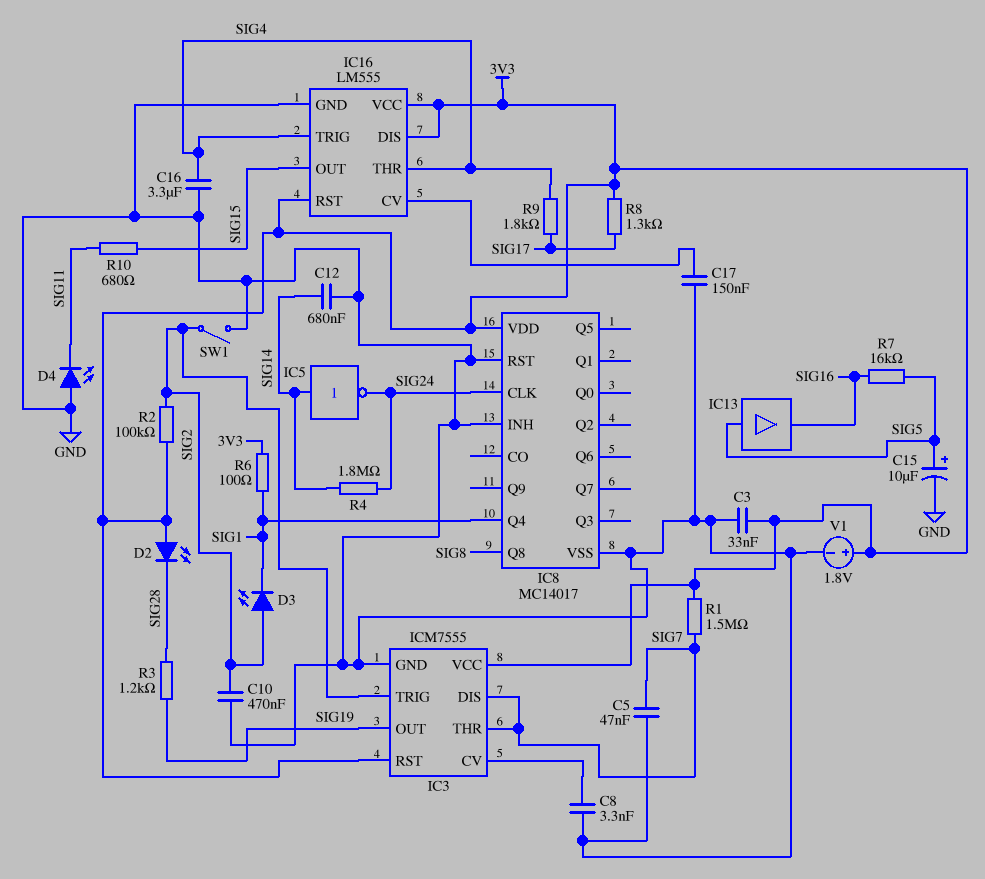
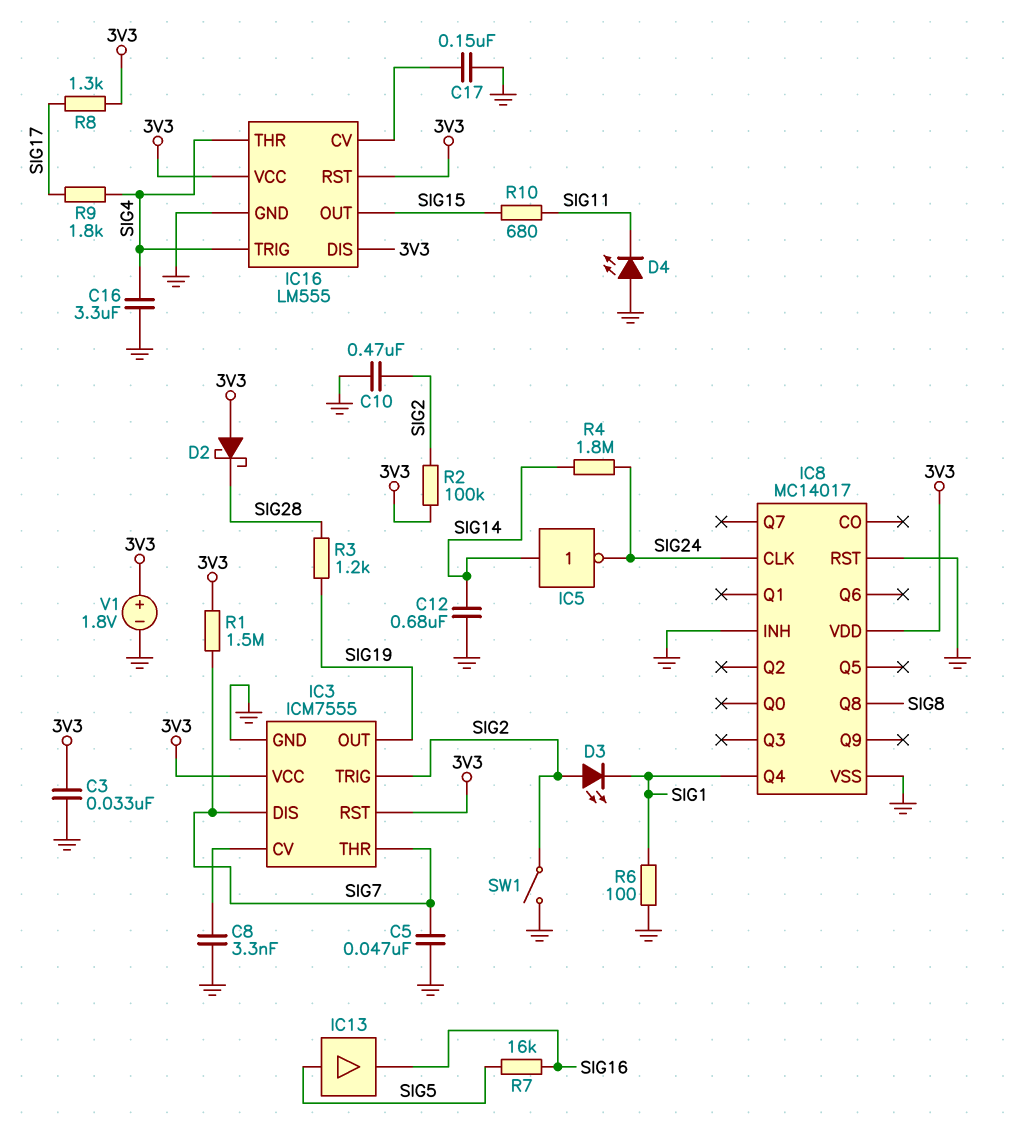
C15: 10uF (plus SIG5, minus GND) -> none
D2: LED (A 3V3, K SIG28) -> schottky (A 3V3, K SIG28)
R6: 100 (3V3, SIG1) -> 100 (GND, SIG1)

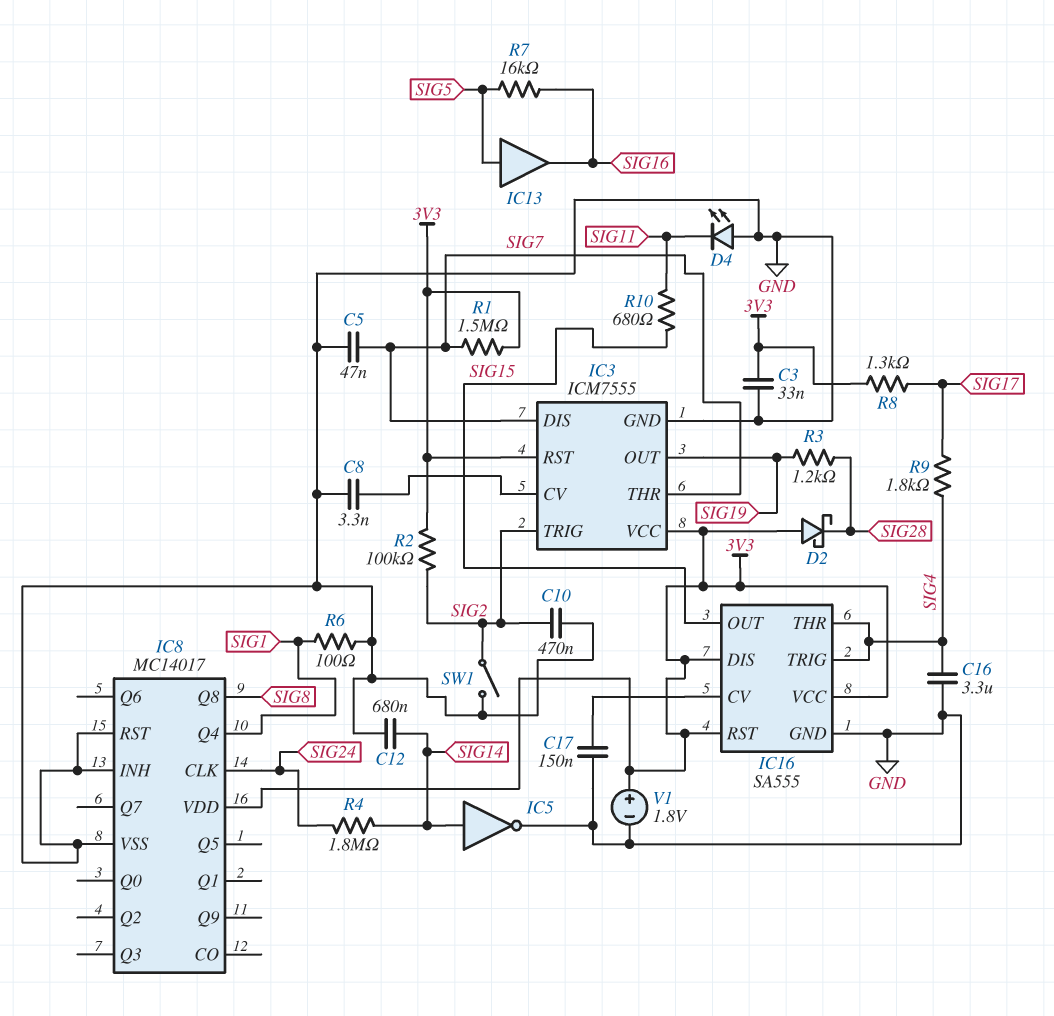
D3: LED (A SIG2, K SIG1) -> none
IC5: NOT (in SIG14, out SIG24) -> NOT (in SIG14, out GND)
IC16: LM555 -> SA555

